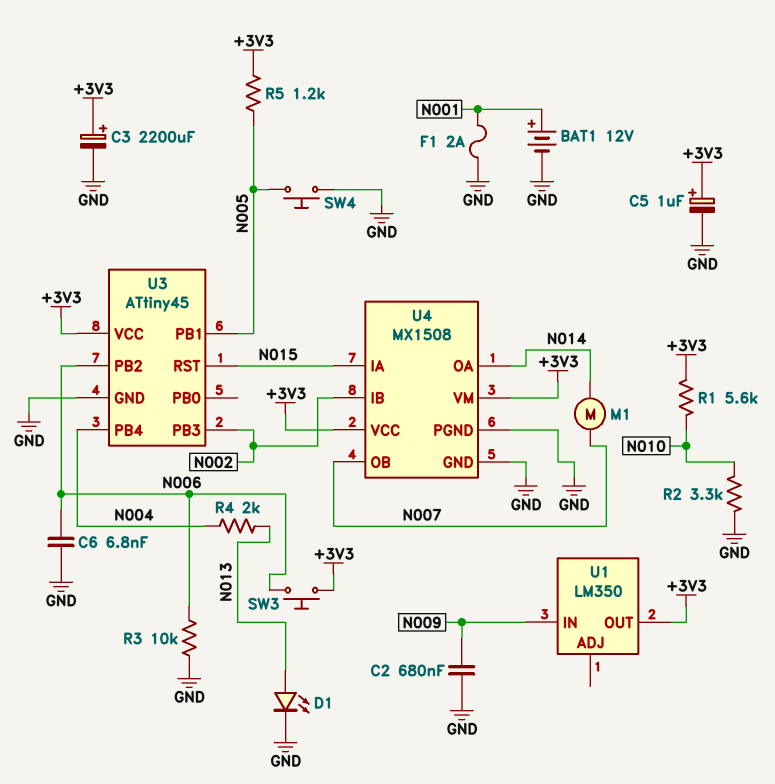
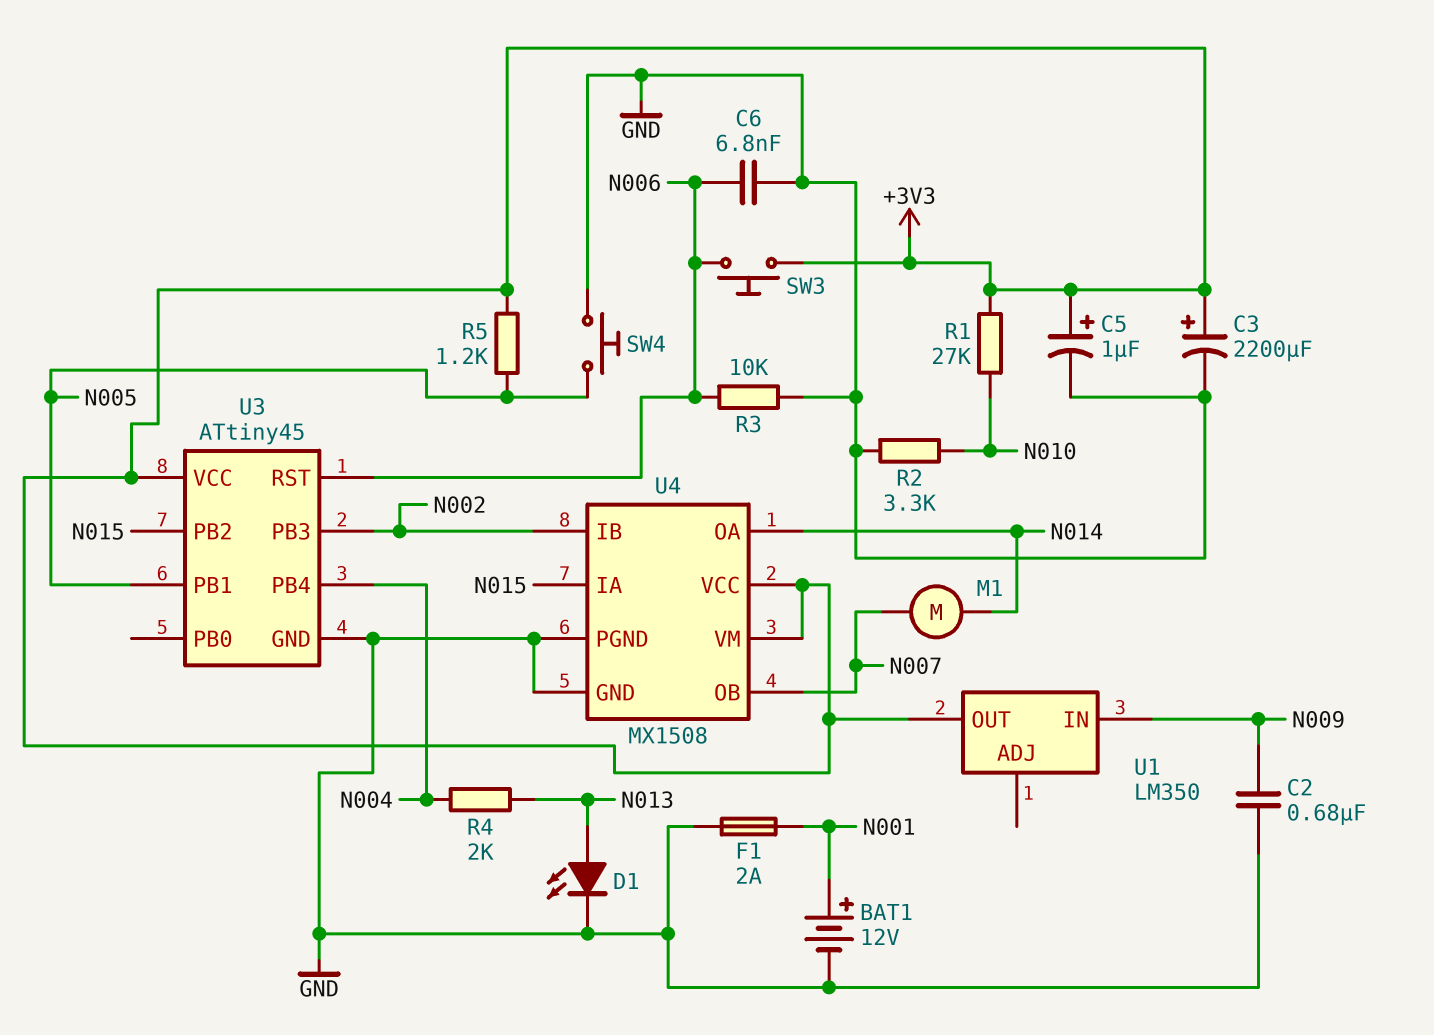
R1: 5.6k (+3V3, N010) -> 27k (+3V3, N010)
U3 pin PB2: N006 -> N015
U3 pin RST: N015 -> N006

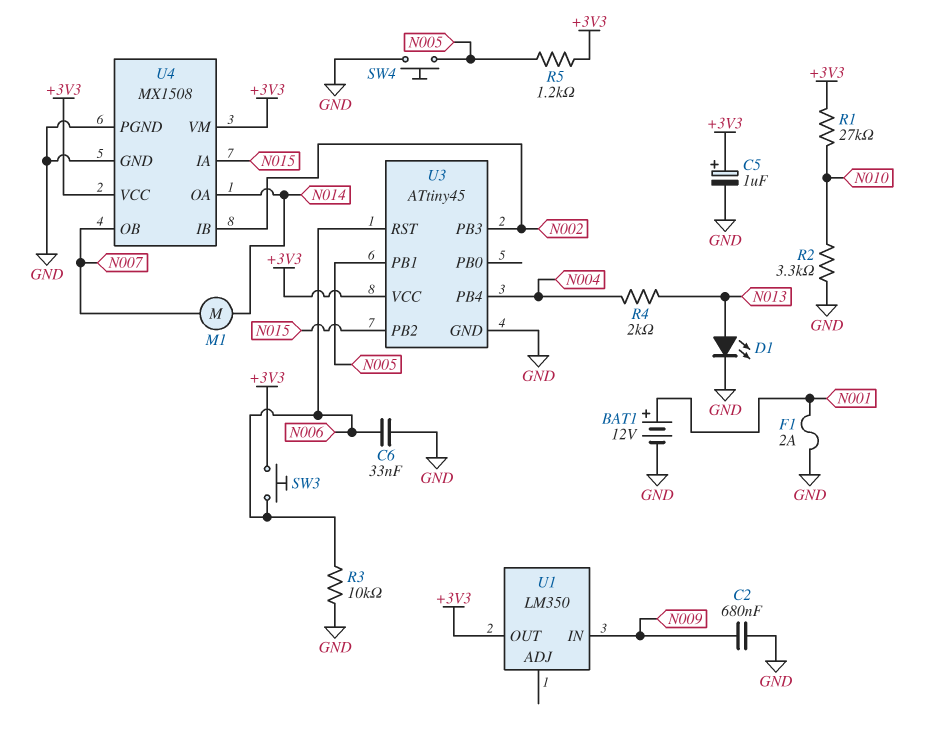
C3: 2200uF (plus +3V3, minus GND) -> none
C6: 6.8nF (GND, N006) -> 33nF (GND, N006)

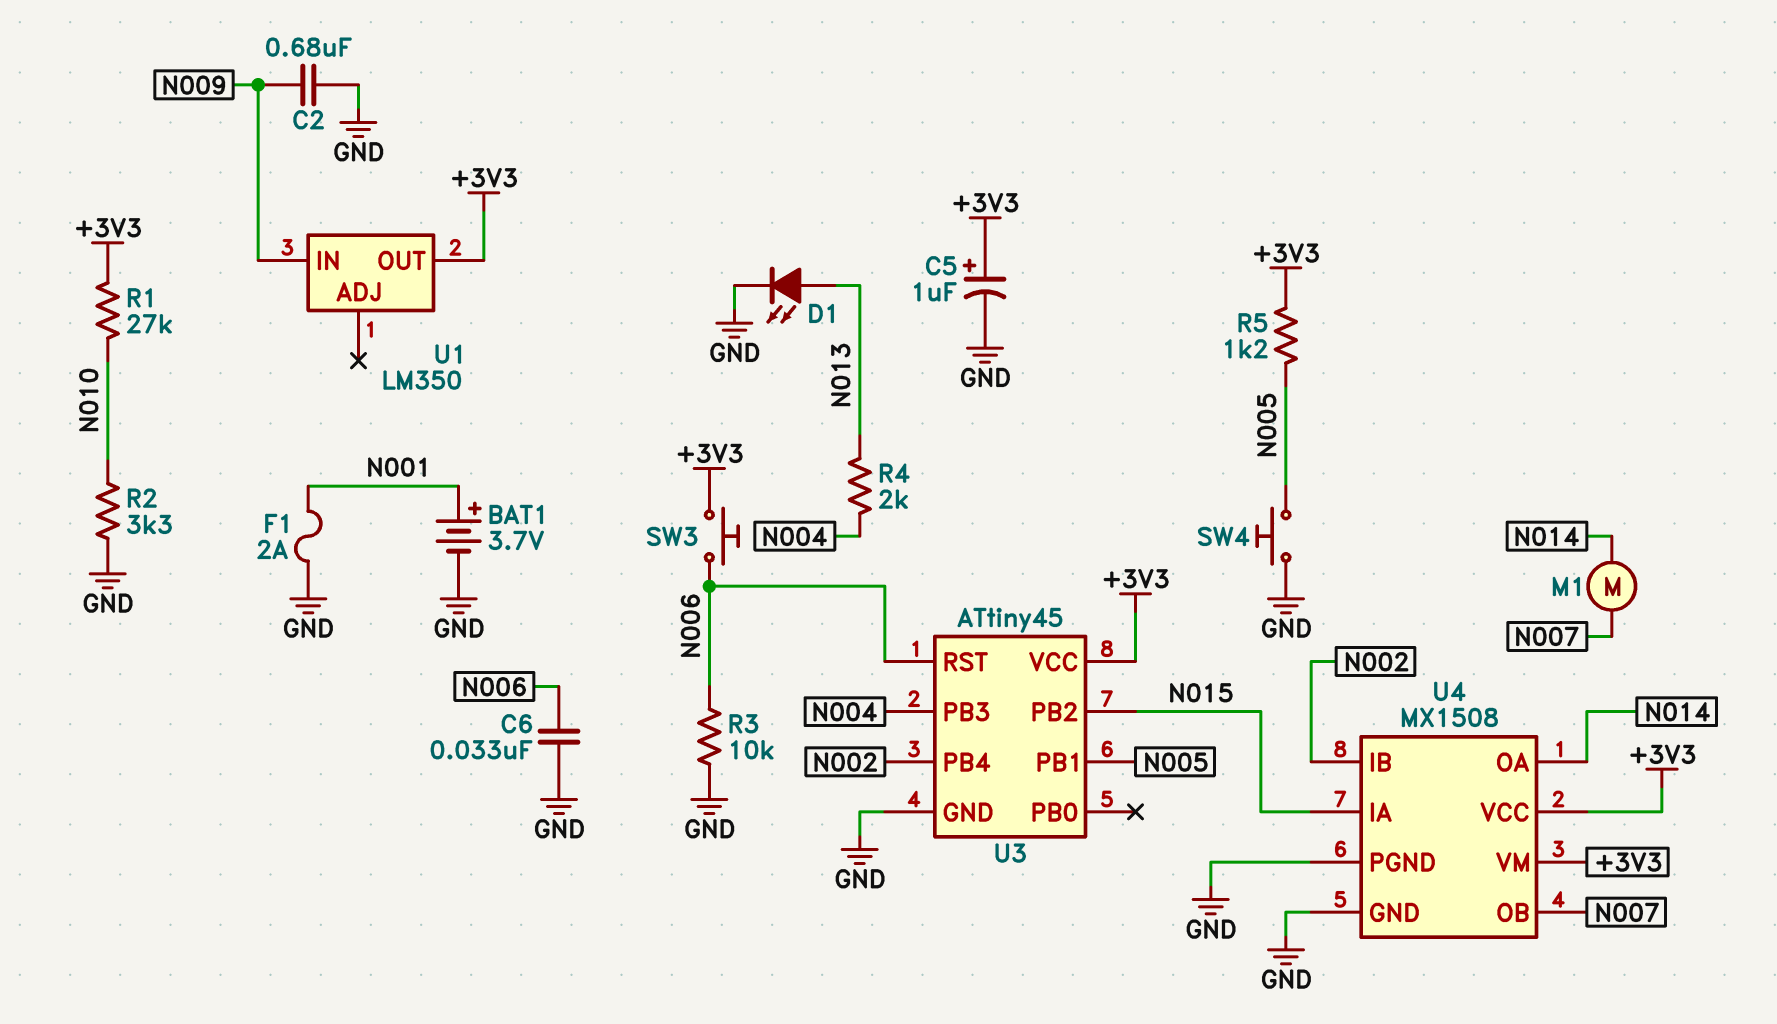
BAT1: 12V (plus N001, minus GND) -> 3.7V (plus N001, minus GND)
U3 pin PB3: N002 -> N004
U3 pin PB4: N004 -> N002

